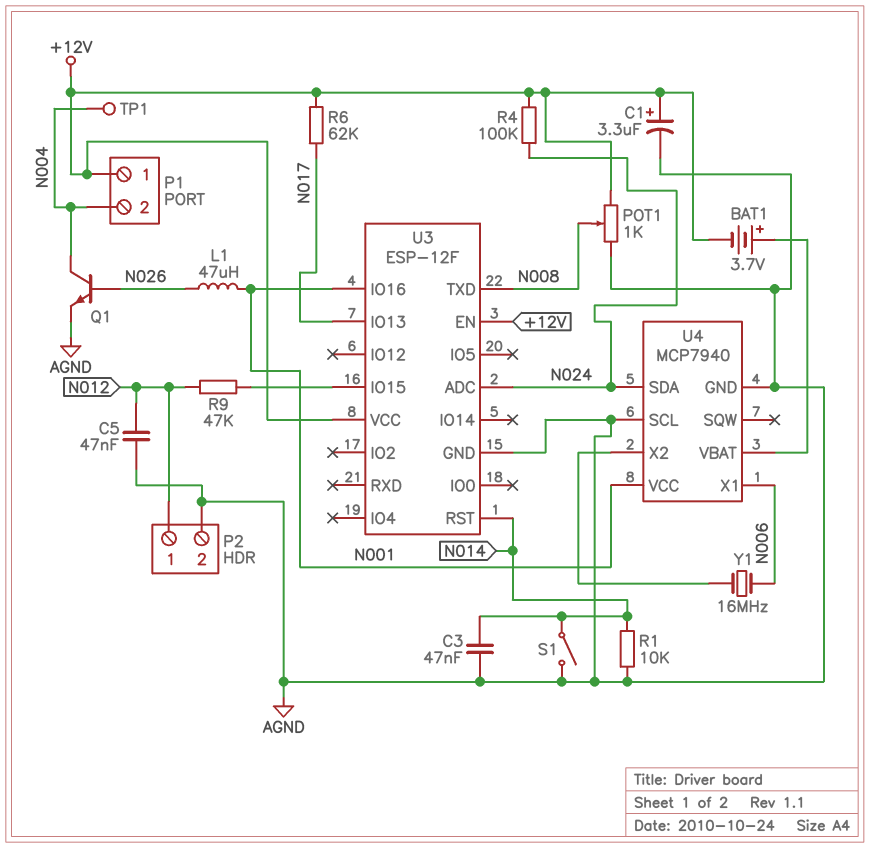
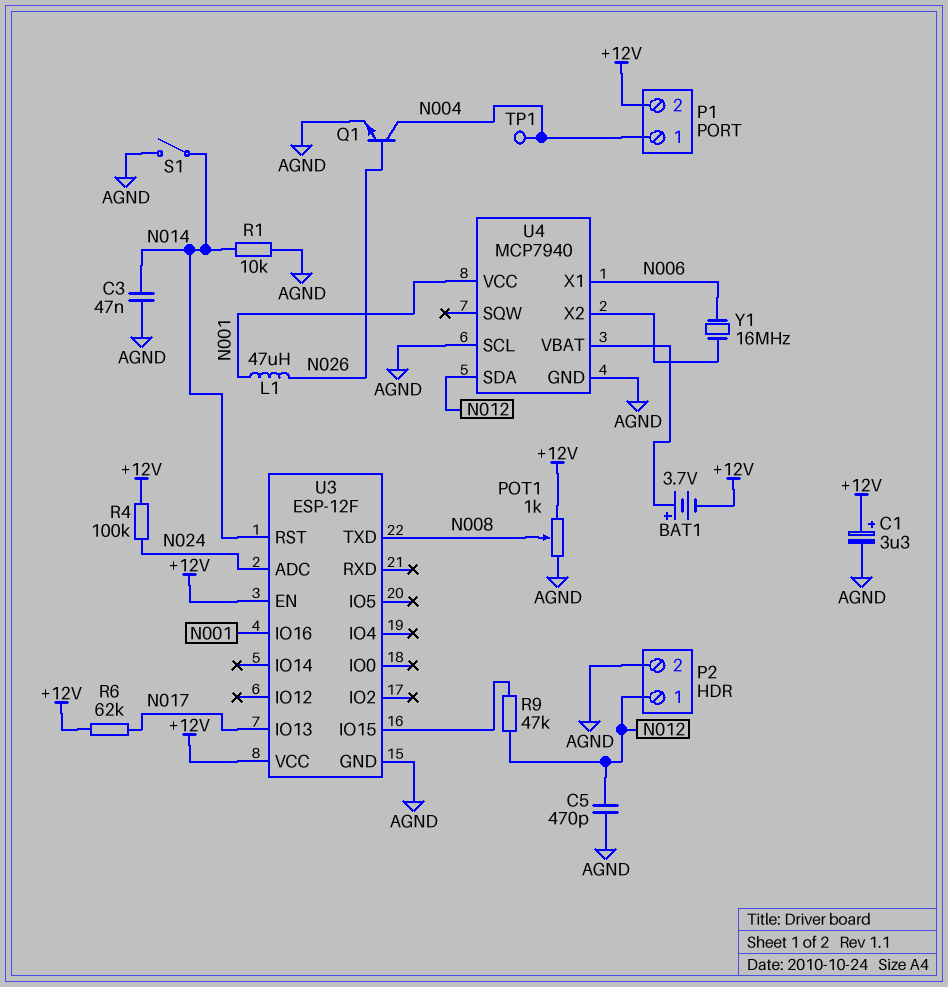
C5: 47nF (AGND, N012) -> 470pF (AGND, N012)
P1 pin 1: +12V -> N004
P1 pin 2: N004 -> +12V
U4 pin SDA: N024 -> N012

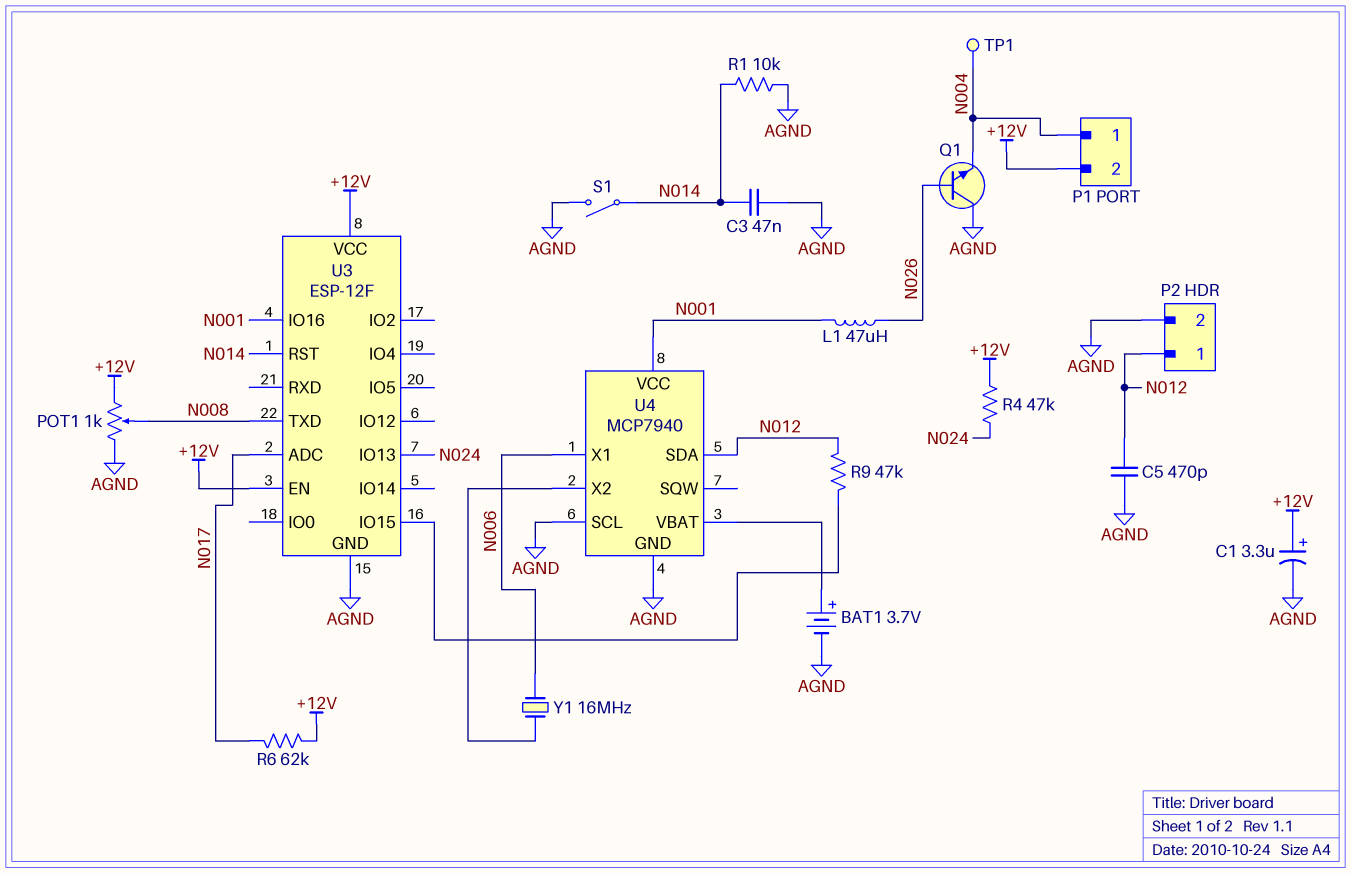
BAT1: 3.7V (plus U4/VBAT, minus +12V) -> 3.7V (plus U4/VBAT, minus AGND)
Q1: NPN (B N026, C N004, E AGND) -> NPN (B N026, C AGND, E N004)
R4: 100k (+12V, N024) -> 47k (+12V, N024)
U3 pin ADC: N024 -> N017
U3 pin IO13: N017 -> N024

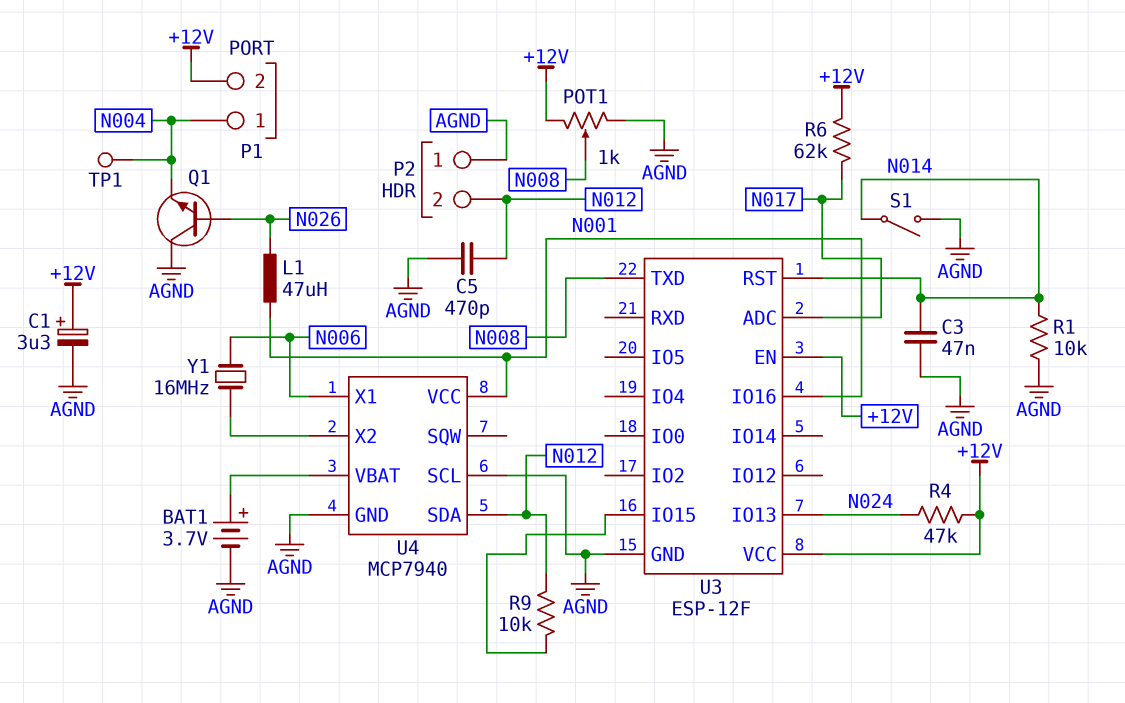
P2 pin 1: N012 -> AGND
P2 pin 2: AGND -> N012
R9: 47k (N012, U3/IO15) -> 10k (N012, U3/IO15)

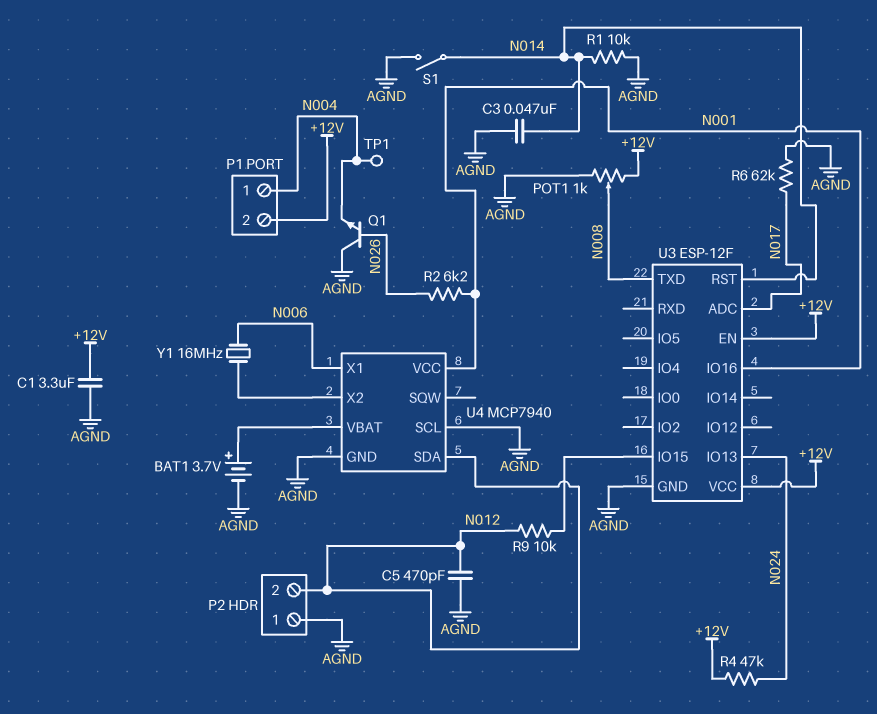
C1: 3.3uF (plus +12V, minus AGND) -> 3.3uF (+12V, AGND)
L1: 47uH (N001, N026) -> none
R2: none -> 6.2k (N001, N026)
R6: 62k (+12V, N017) -> 62k (AGND, N017)

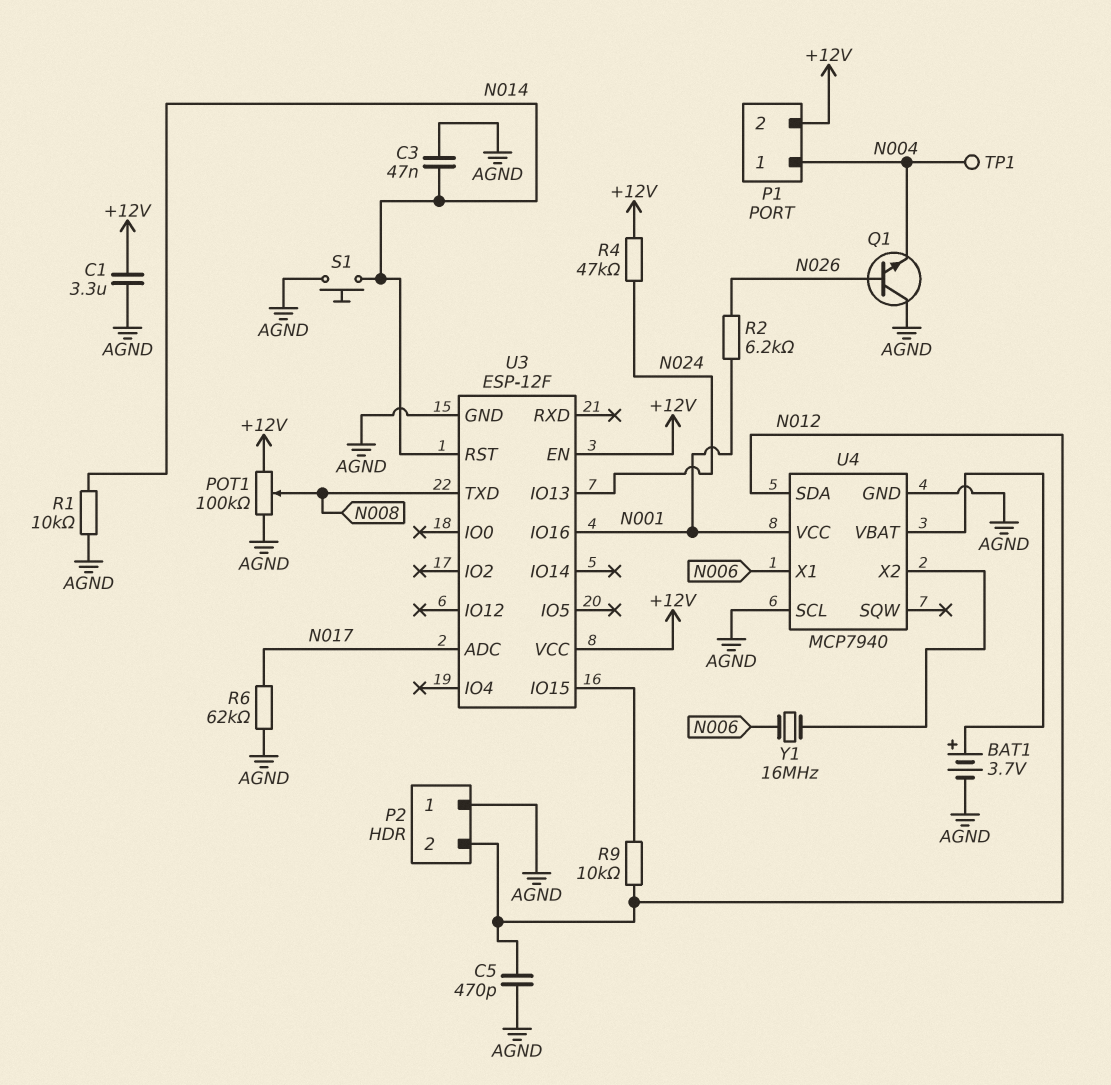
POT1: 1k (+12V, AGND, wiper N008) -> 100k (+12V, AGND, wiper N008)
S1: switch (AGND, N014) -> button (AGND, N014)

